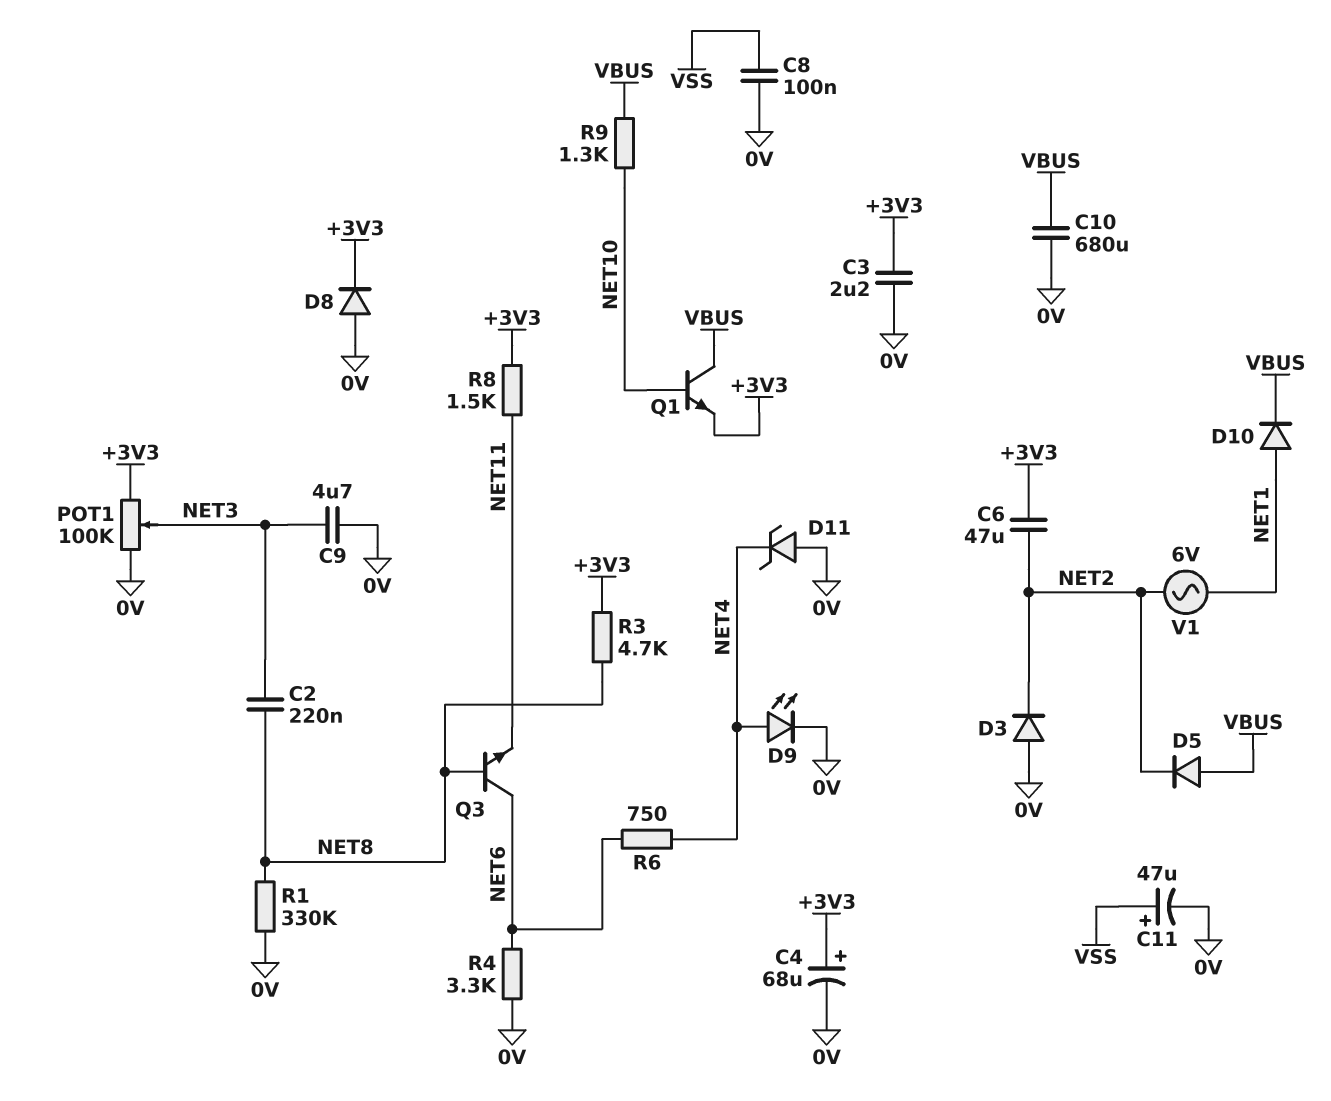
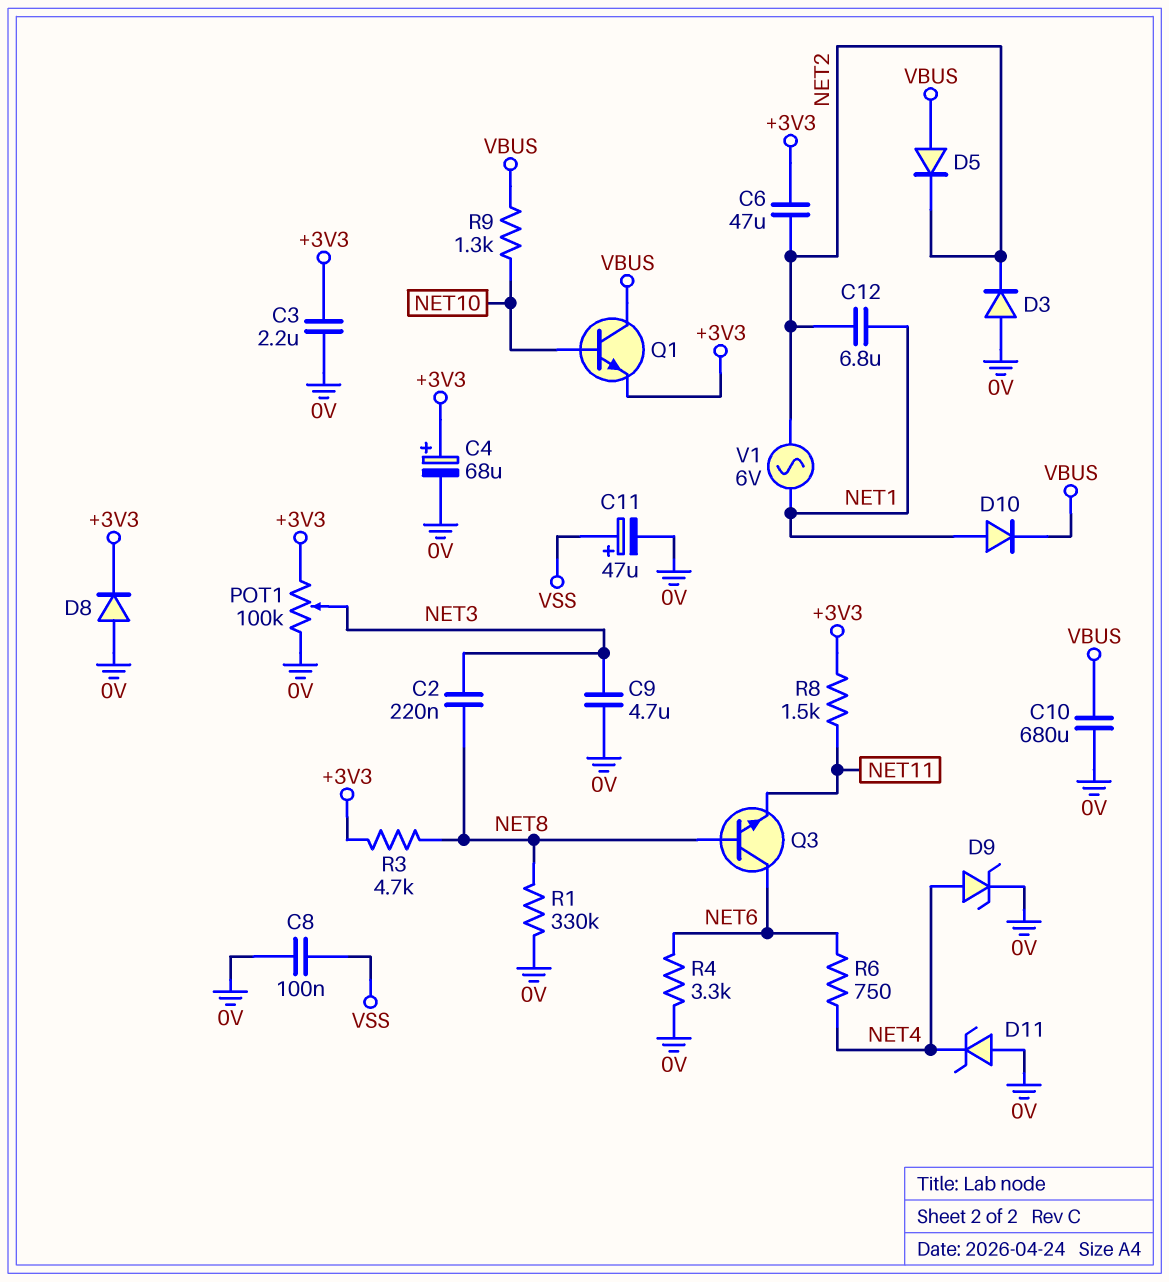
C12: none -> 6.8uF (NET1, NET2)
D9: LED (A NET4, K 0V) -> zener (A NET4, K 0V)

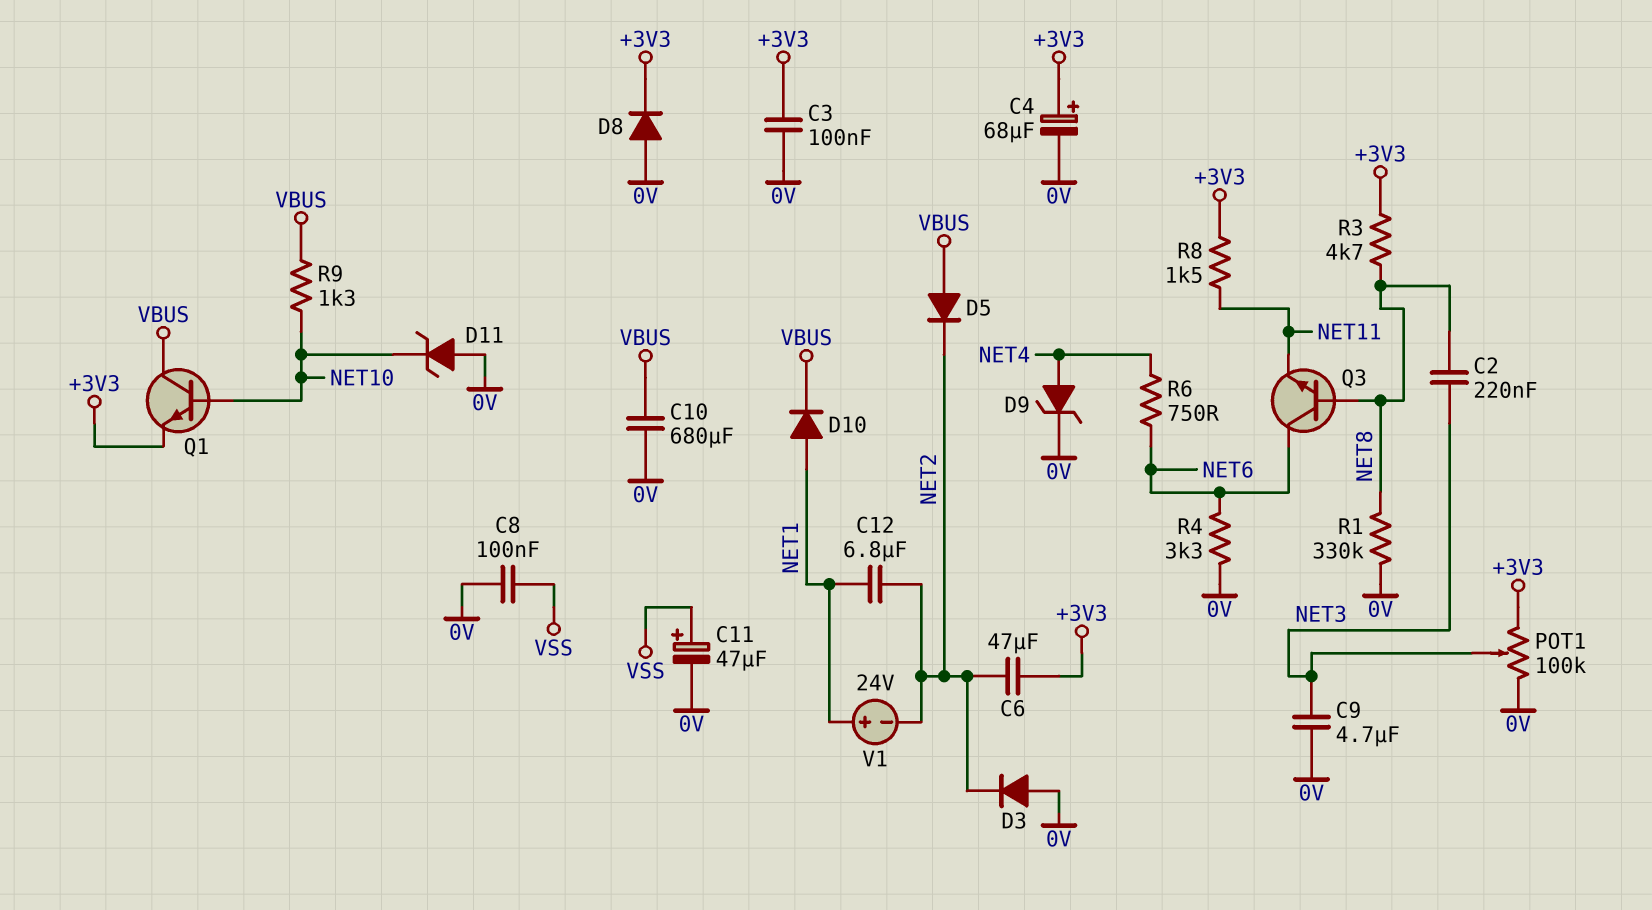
C3: 2.2uF (+3V3, 0V) -> 100nF (+3V3, 0V)
D11: zener (A 0V, K NET4) -> zener (A 0V, K NET10)
V1: AC 6V (NET1, NET2) -> 24V (plus NET1, minus NET2)

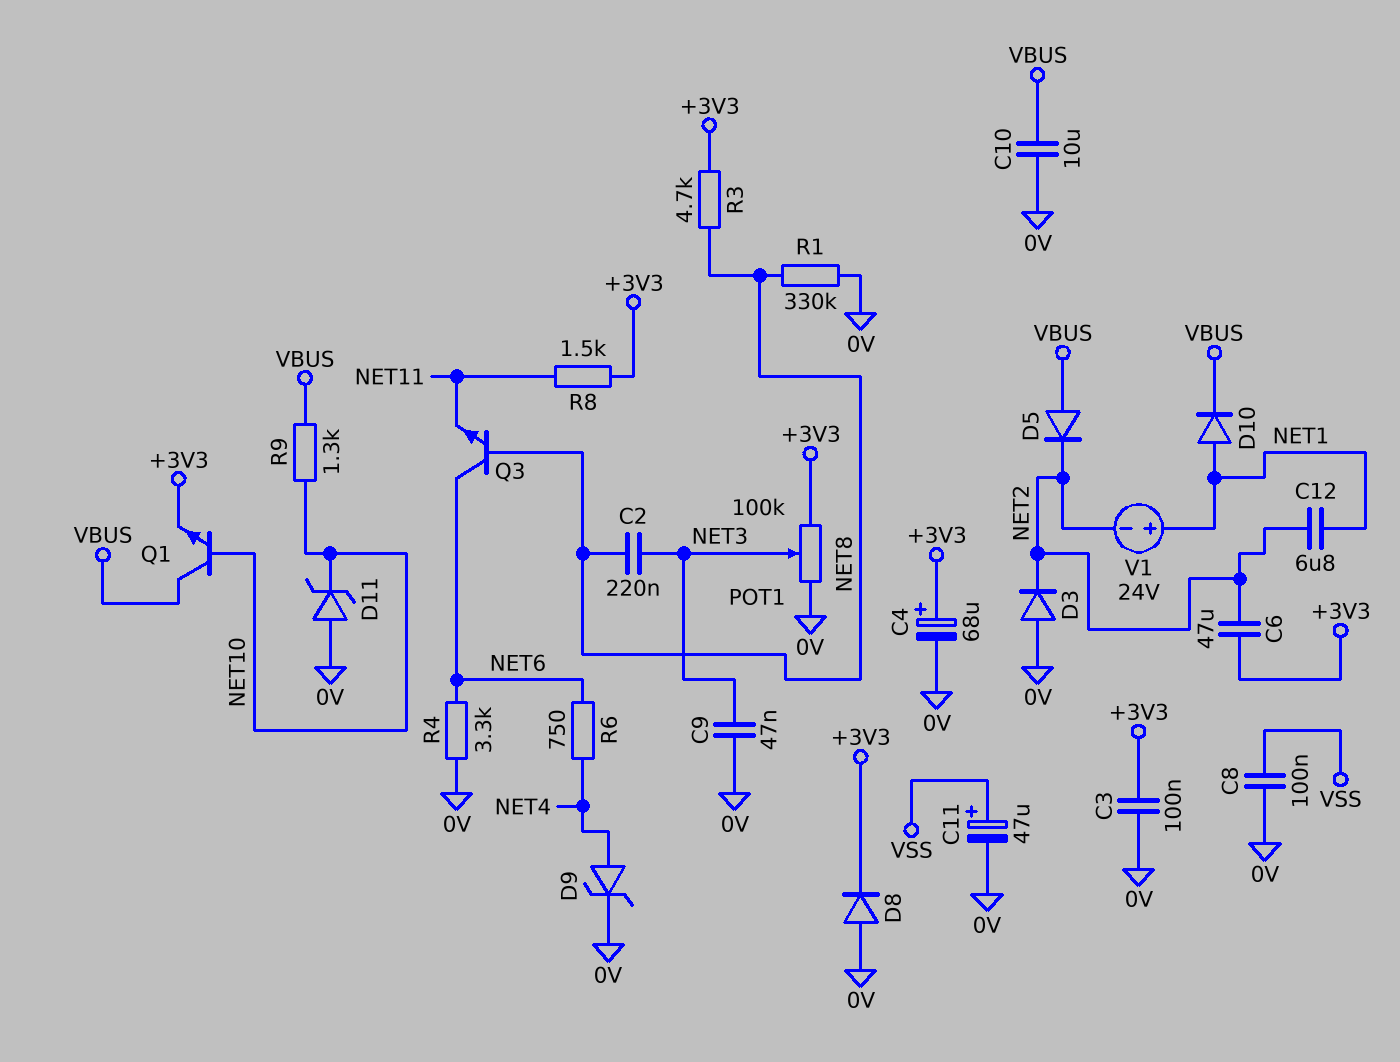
C9: 4.7uF (0V, NET3) -> 47nF (0V, NET3)
C10: 680uF (0V, VBUS) -> 10uF (0V, VBUS)

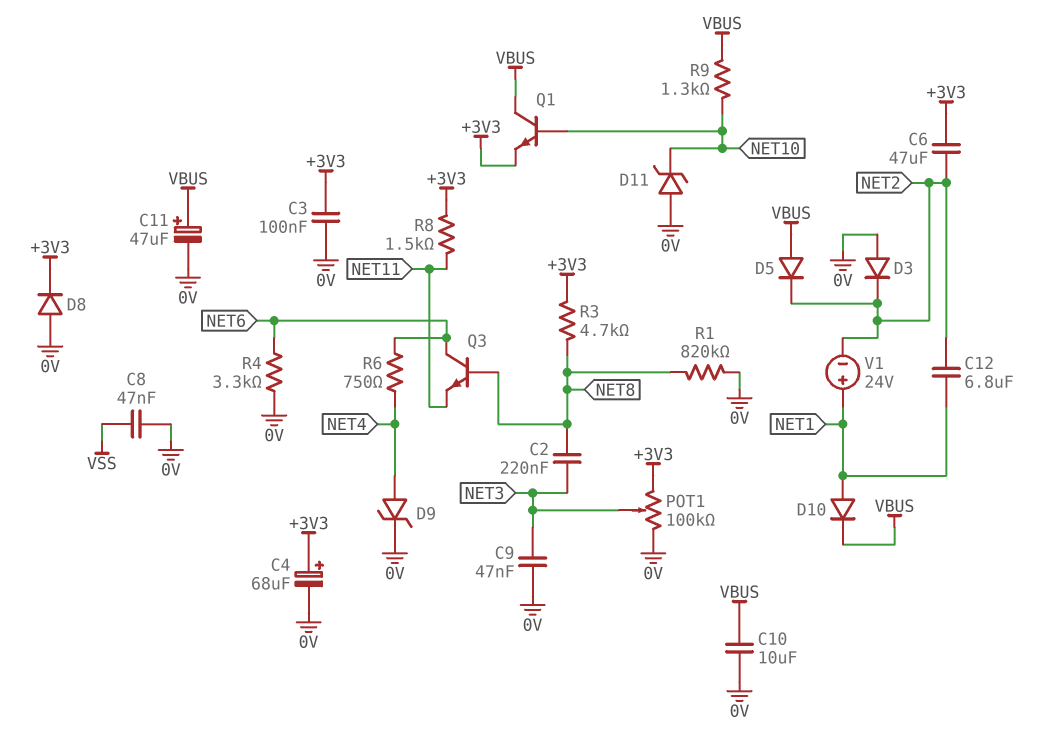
C8: 100nF (0V, VSS) -> 47nF (0V, VSS)
C11: 47uF (plus VSS, minus 0V) -> 47uF (plus VBUS, minus 0V)
R1: 330k (0V, NET8) -> 820k (0V, NET8)

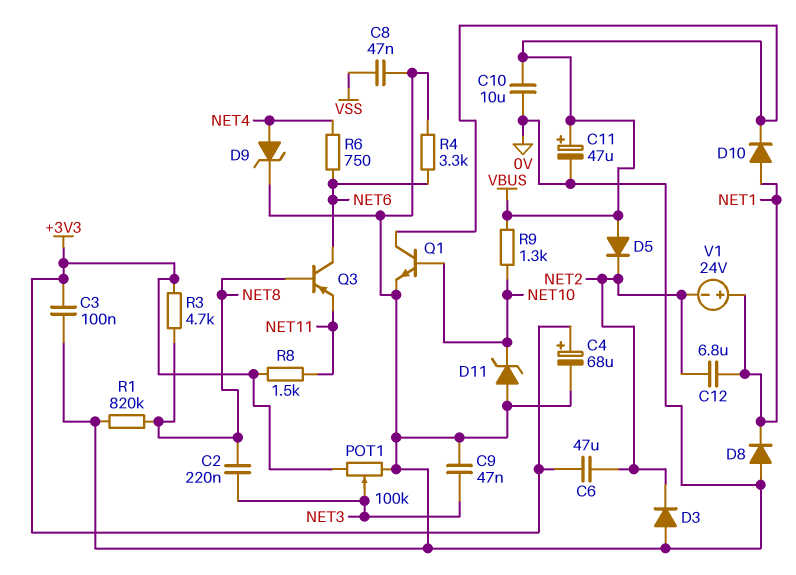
D8: diode (A 0V, K +3V3) -> diode (A 0V, K NET1)
Q1: NPN (B NET10, C VBUS, E +3V3) -> NPN (B NET10, C VBUS, E 0V)
Q3: NPN (B NET8, C NET6, E NET11) -> PNP (B NET8, C NET6, E NET11)

